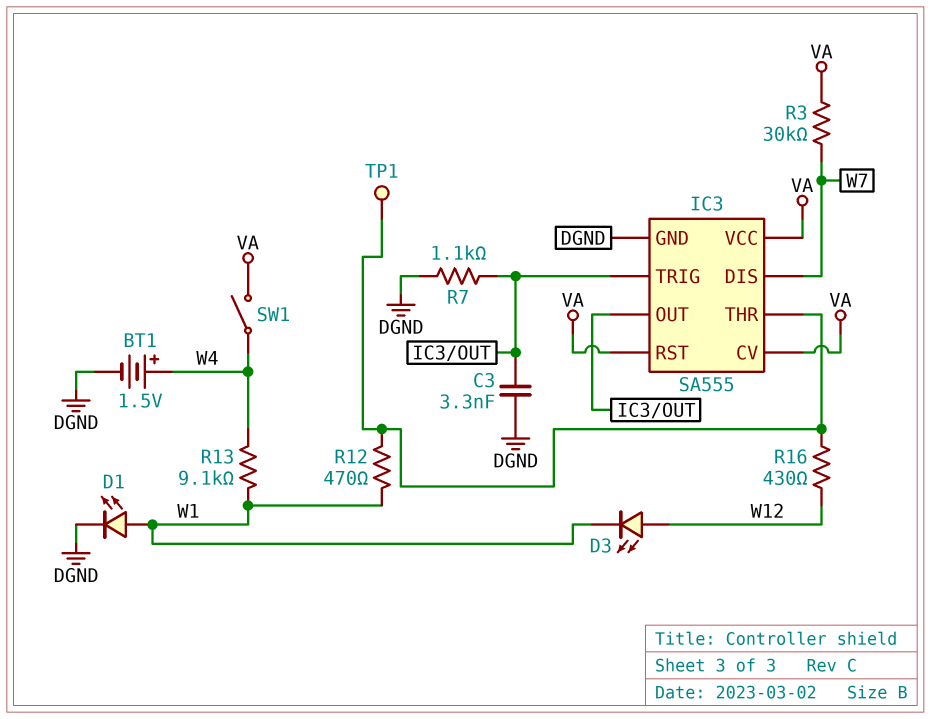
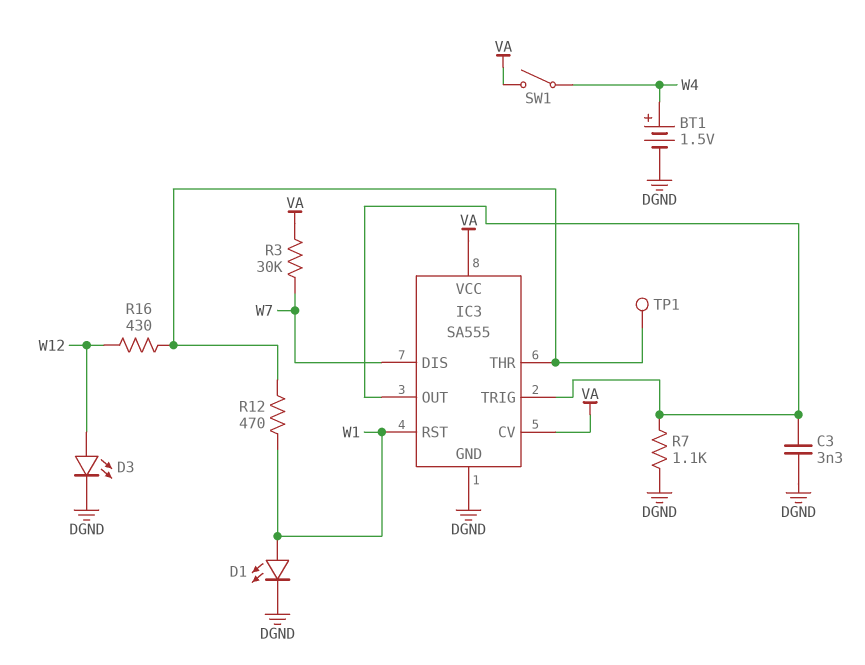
D3: LED (A W12, K W1) -> LED (A W12, K DGND)
IC3 pin RST: VA -> W1
R13: 9.1k (W1, W4) -> none

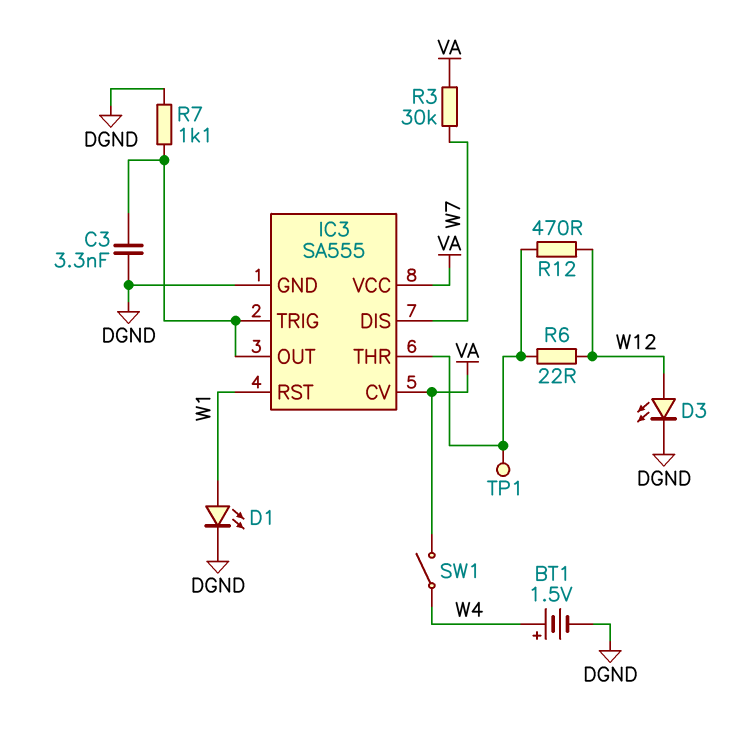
R6: none -> 22 (IC3/THR, W12)
R12: 470 (IC3/THR, W1) -> 470 (IC3/THR, W12)
R16: 430 (IC3/THR, W12) -> none

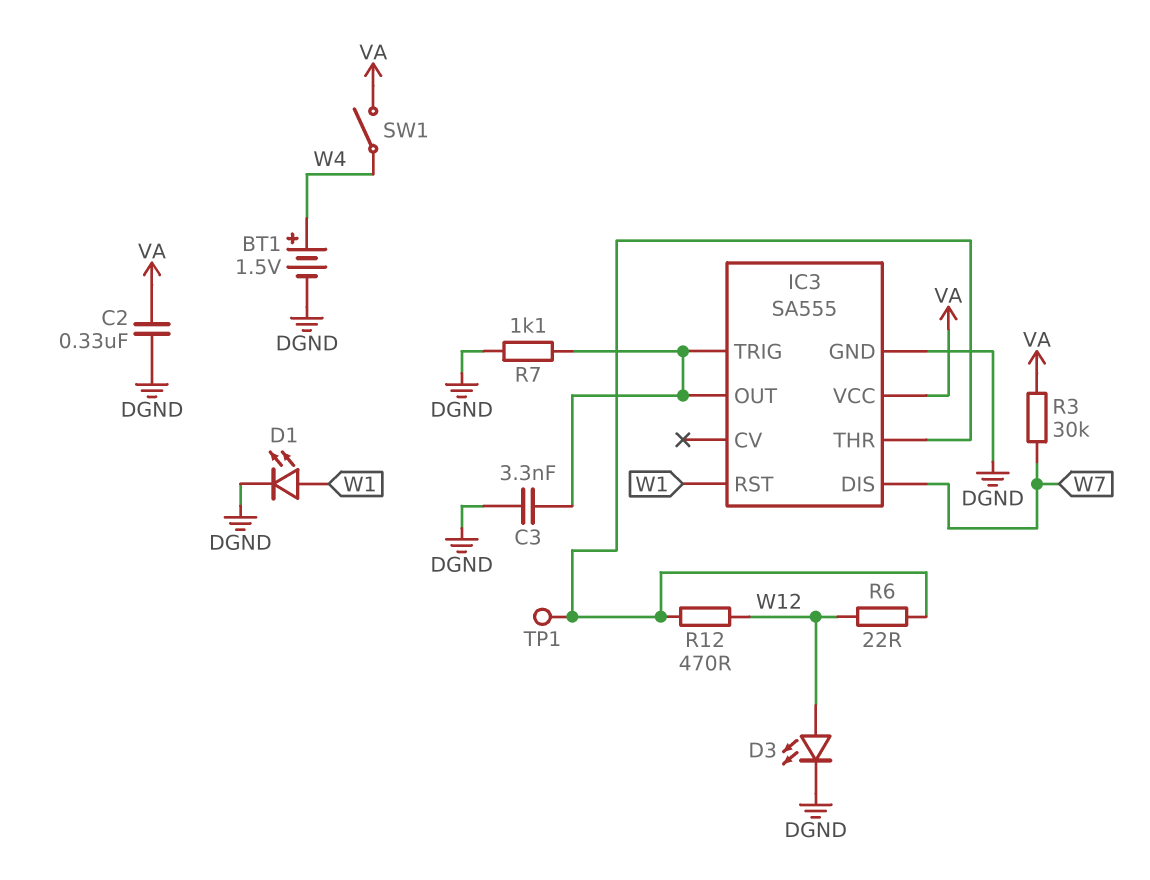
C2: none -> 330nF (DGND, VA)
IC3 pin CV: VA -> none

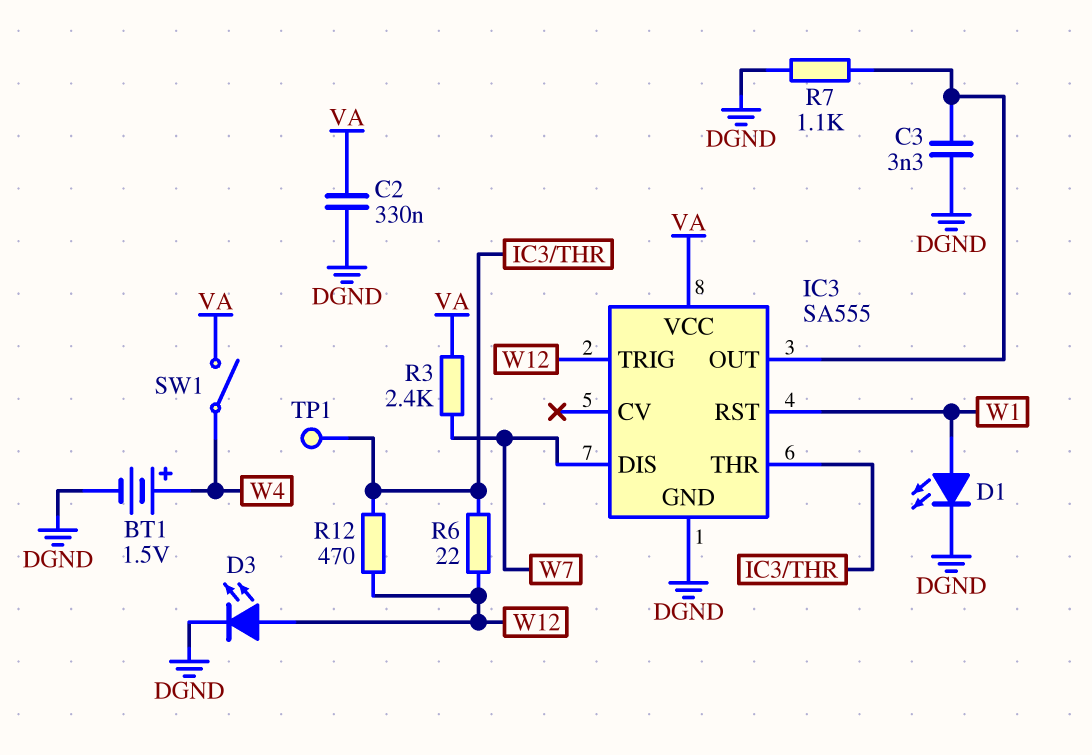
IC3 pin TRIG: IC3/OUT -> W12
R3: 30k (VA, W7) -> 2.4k (VA, W7)

